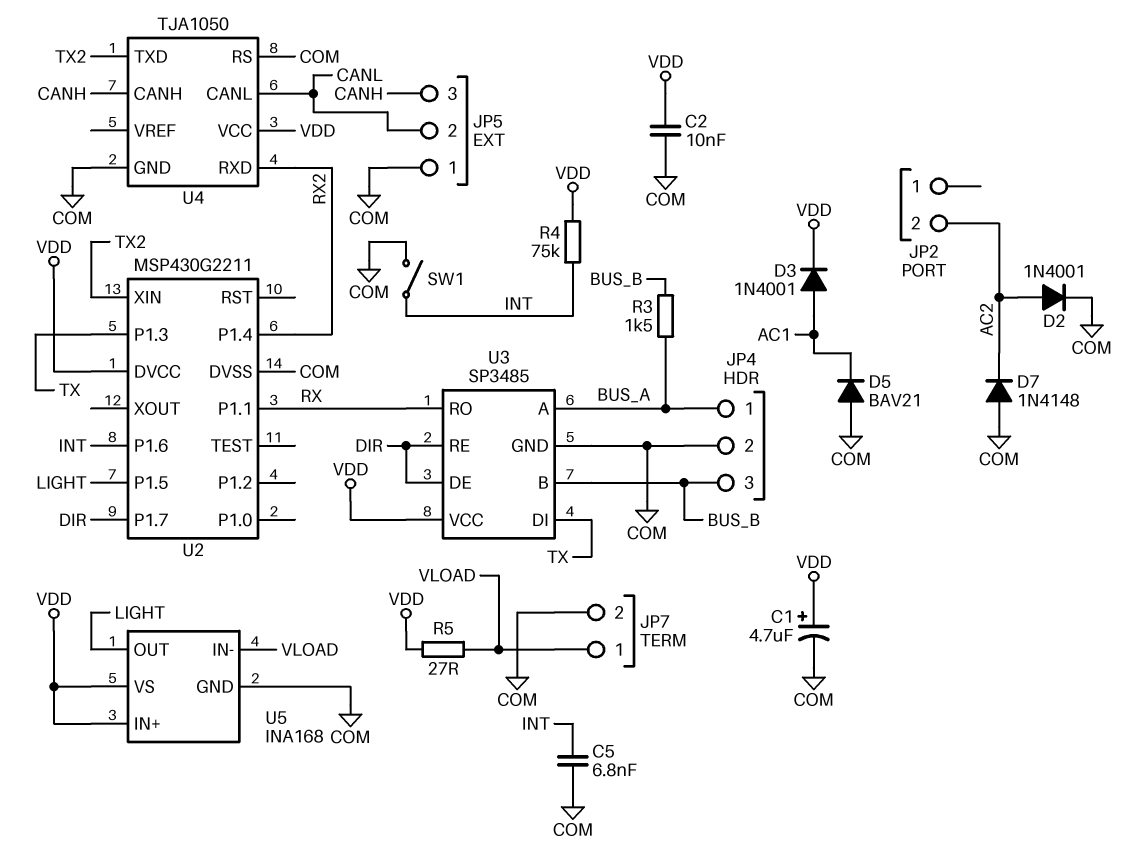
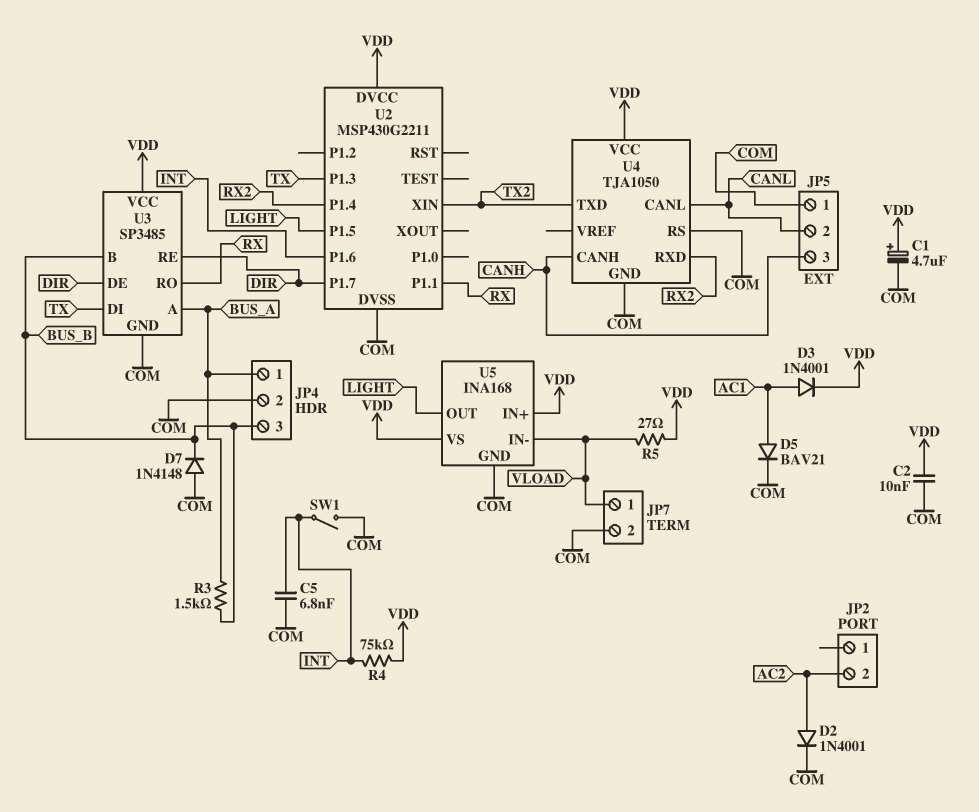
D5: diode BAV21 (A COM, K AC1) -> diode BAV21 (A AC1, K COM)
D7: diode 1N4148 (A COM, K AC2) -> diode 1N4148 (A COM, K BUS_B)

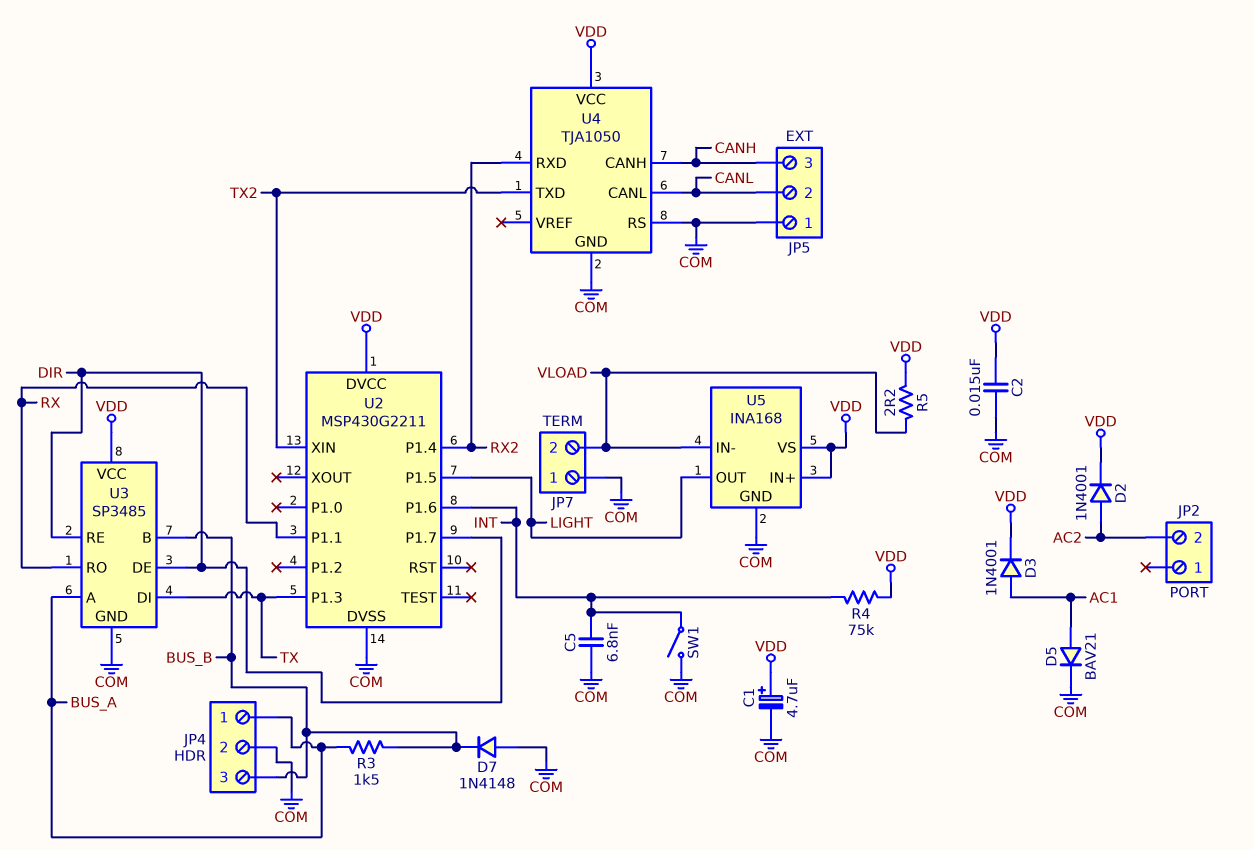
C2: 10nF (COM, VDD) -> 15nF (COM, VDD)
D2: diode 1N4001 (A AC2, K COM) -> diode 1N4001 (A AC2, K VDD)
JP7 pin 1: VLOAD -> COM
JP7 pin 2: COM -> VLOAD
R5: 27 (VDD, VLOAD) -> 2.2 (VDD, VLOAD)

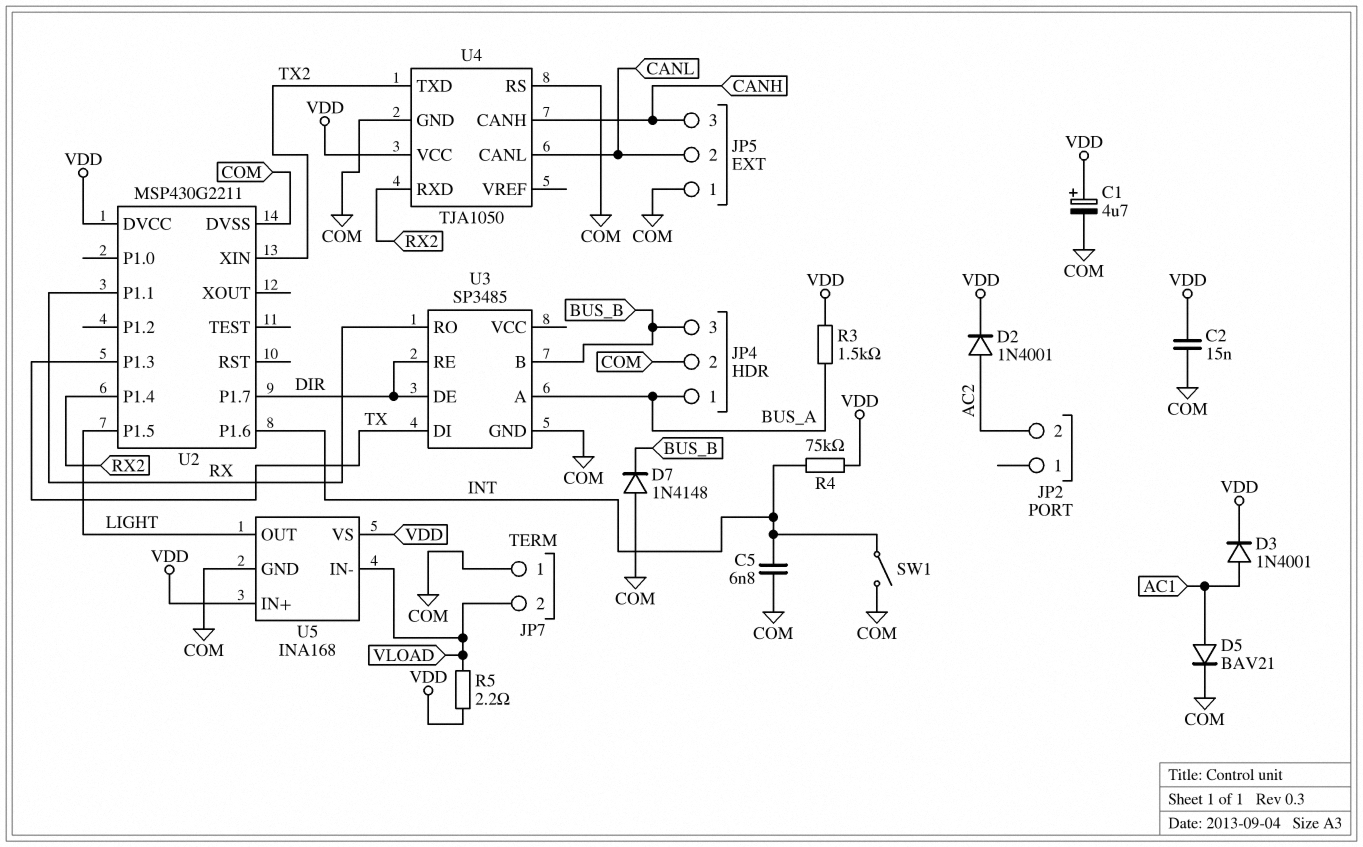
R3: 1.5k (BUS_A, BUS_B) -> 1.5k (BUS_A, VDD)
U3 pin VCC: VDD -> none

